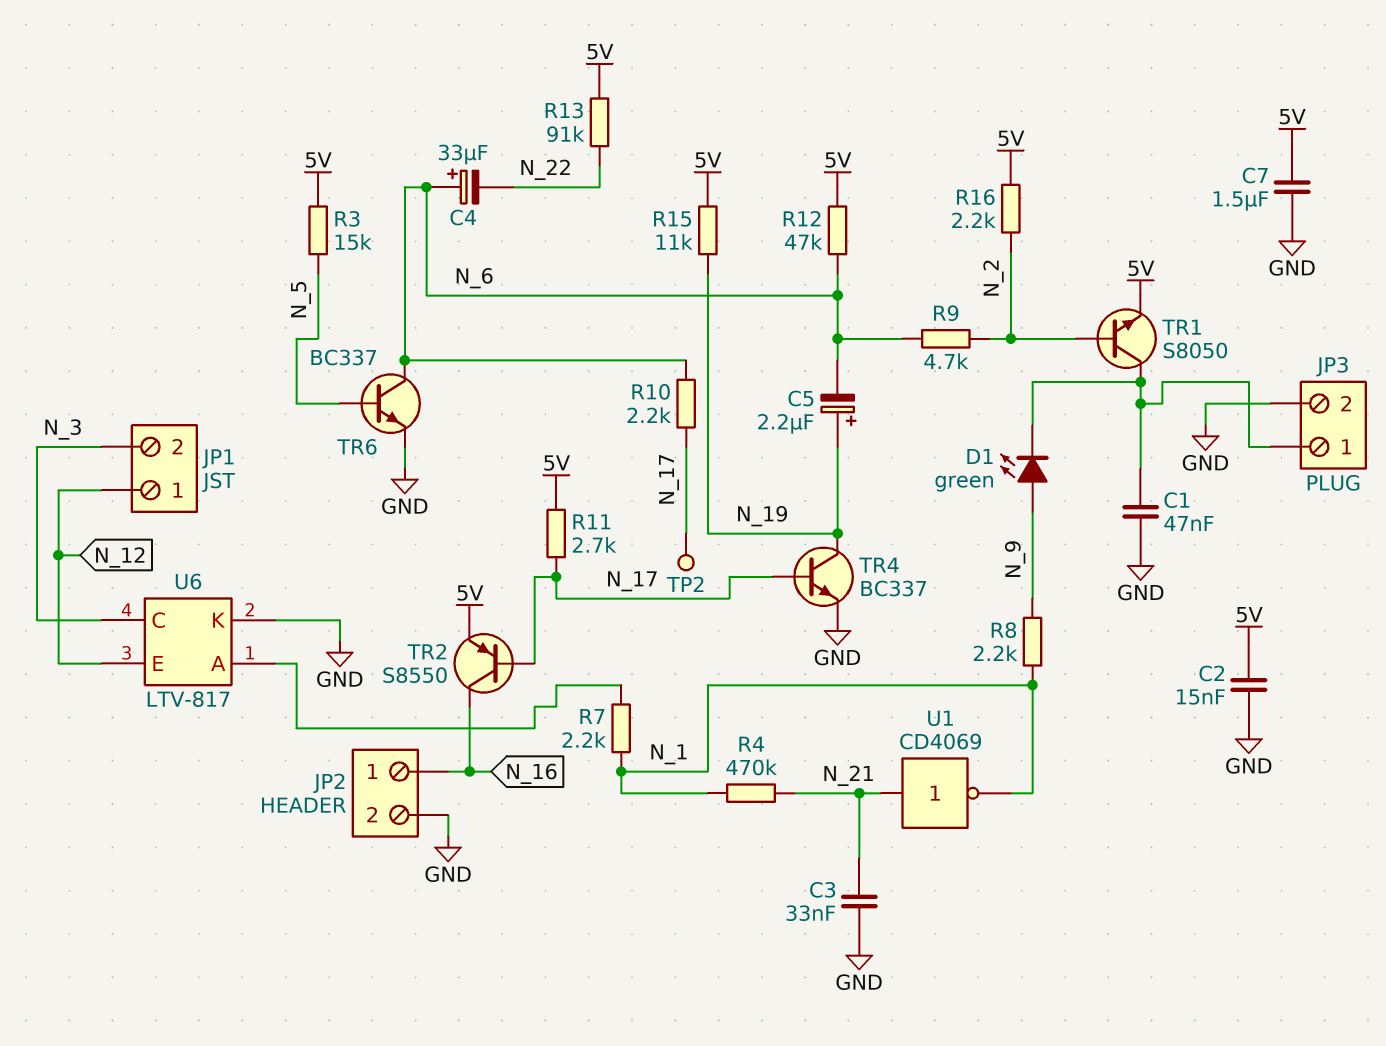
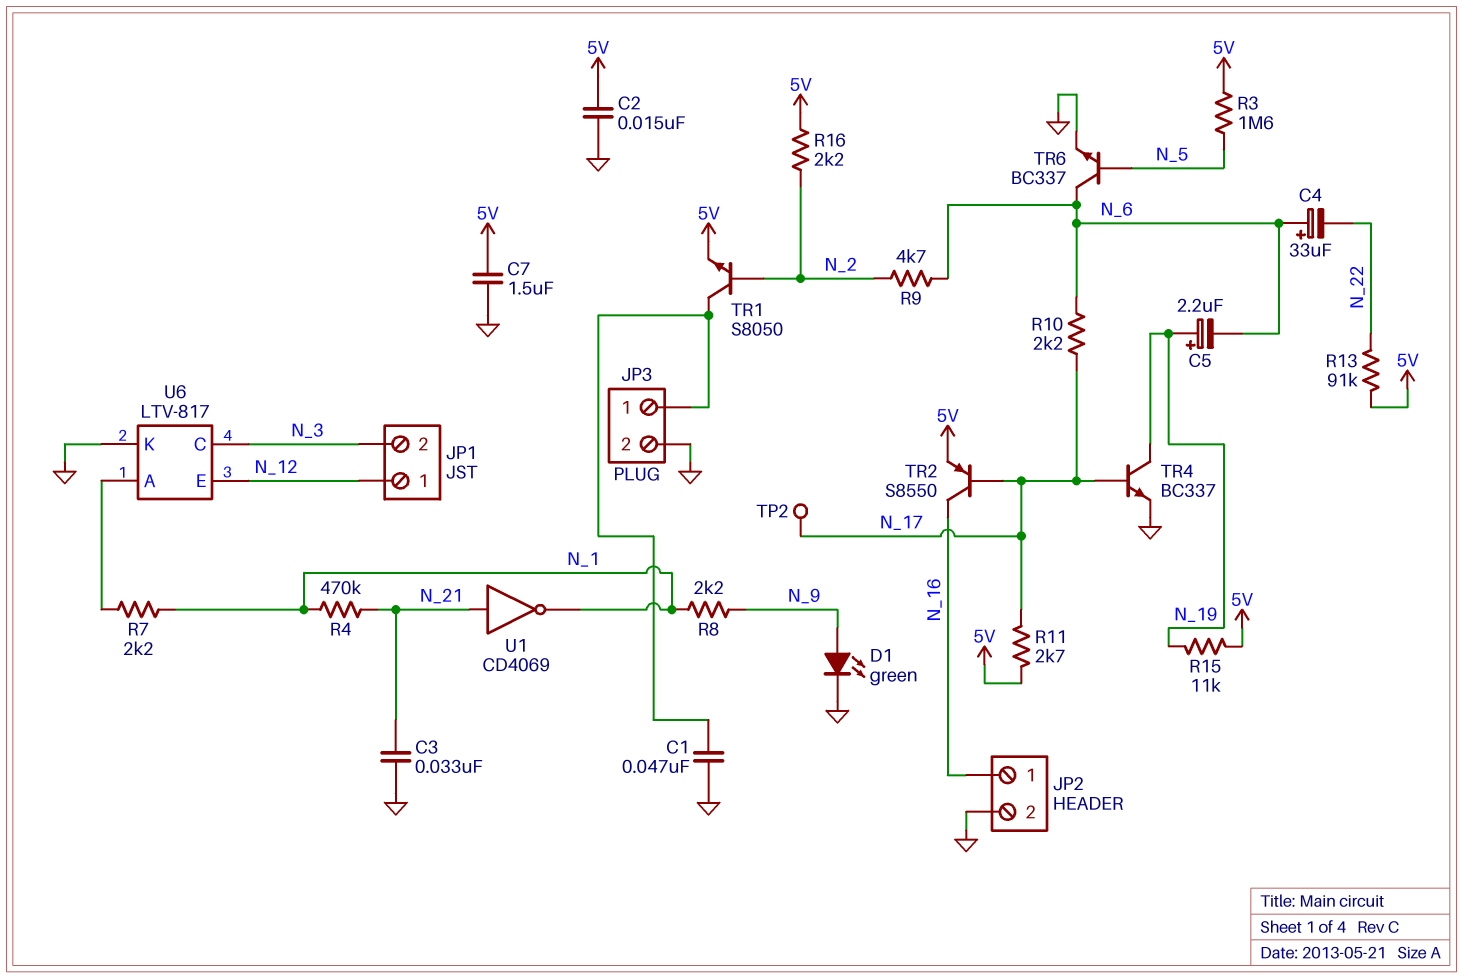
D1: LED green (A N_9, K JP3/1) -> LED green (A N_9, K GND)
R3: 15k (5V, N_5) -> 1.6M (5V, N_5)
R12: 47k (5V, N_6) -> none

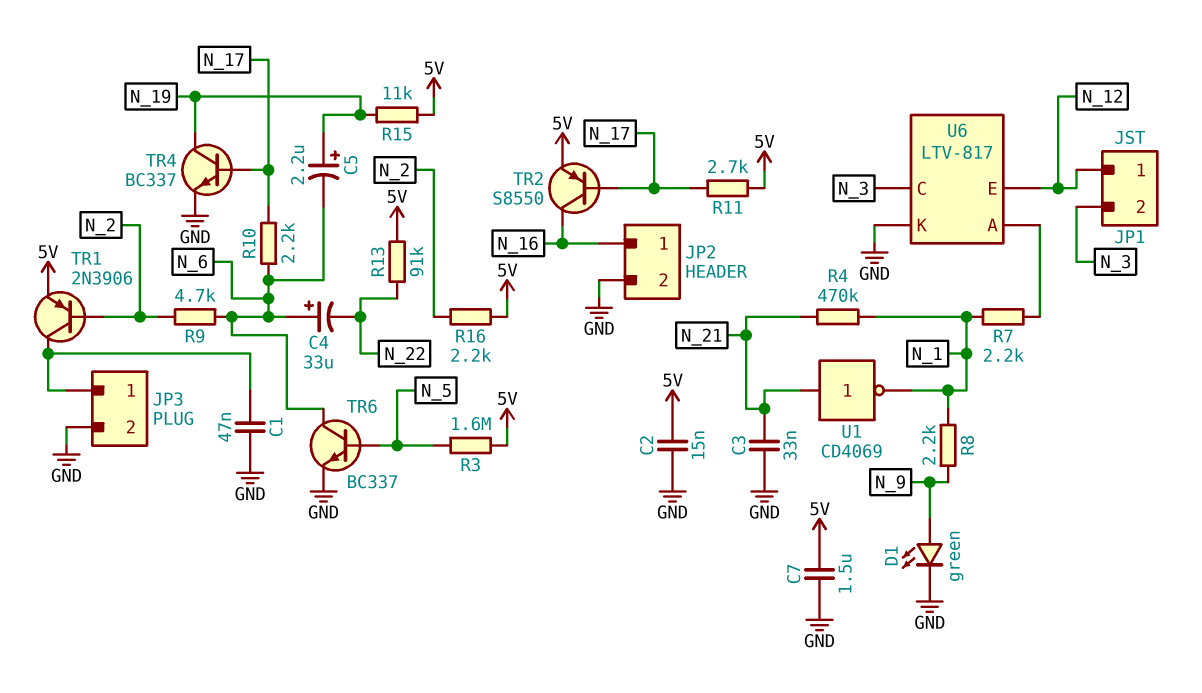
TP2: test point (N_17) -> none
TR1: NPN S8050 (B N_2, C JP3/1, E 5V) -> PNP 2N3906 (B N_2, C JP3/1, E 5V)

